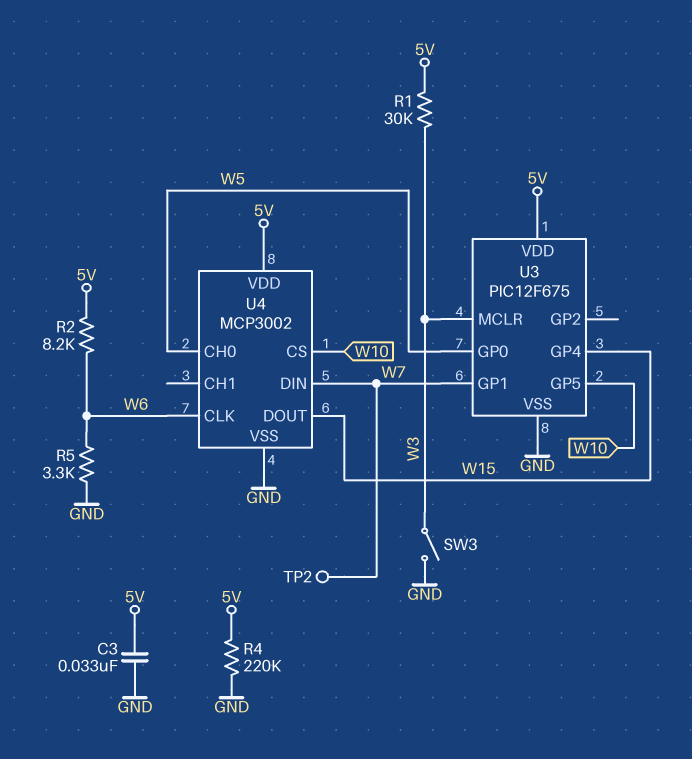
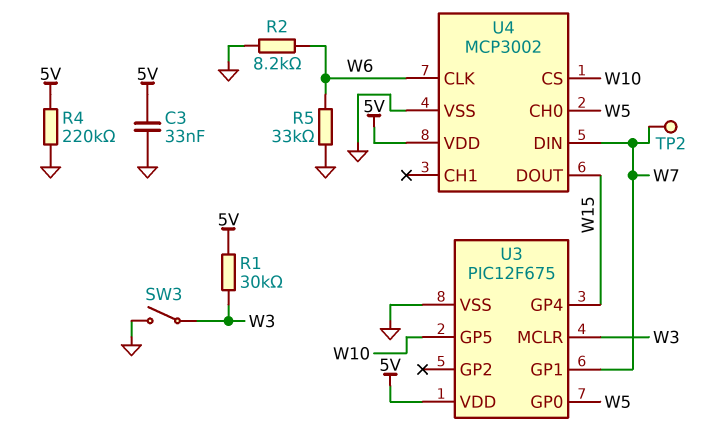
R2: 8.2k (5V, W6) -> 8.2k (GND, W6)
R5: 3.3k (GND, W6) -> 33k (GND, W6)

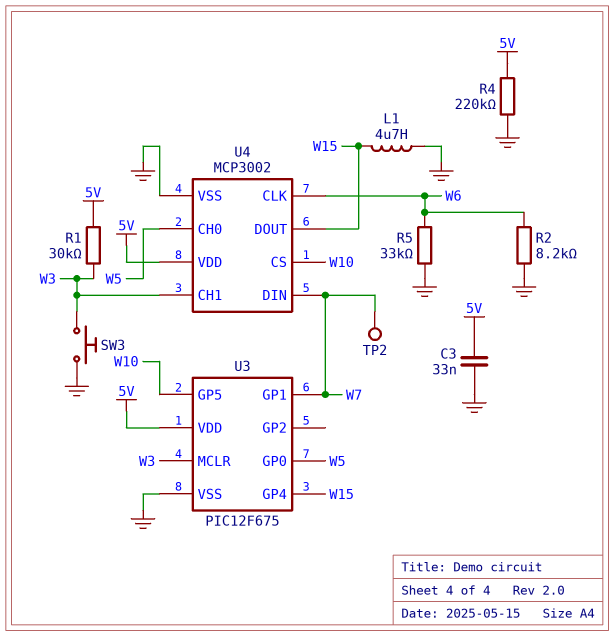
L1: none -> 4.7uH (GND, W15)
SW3: switch (GND, W3) -> button (GND, W3)
U4 pin CH1: none -> W3

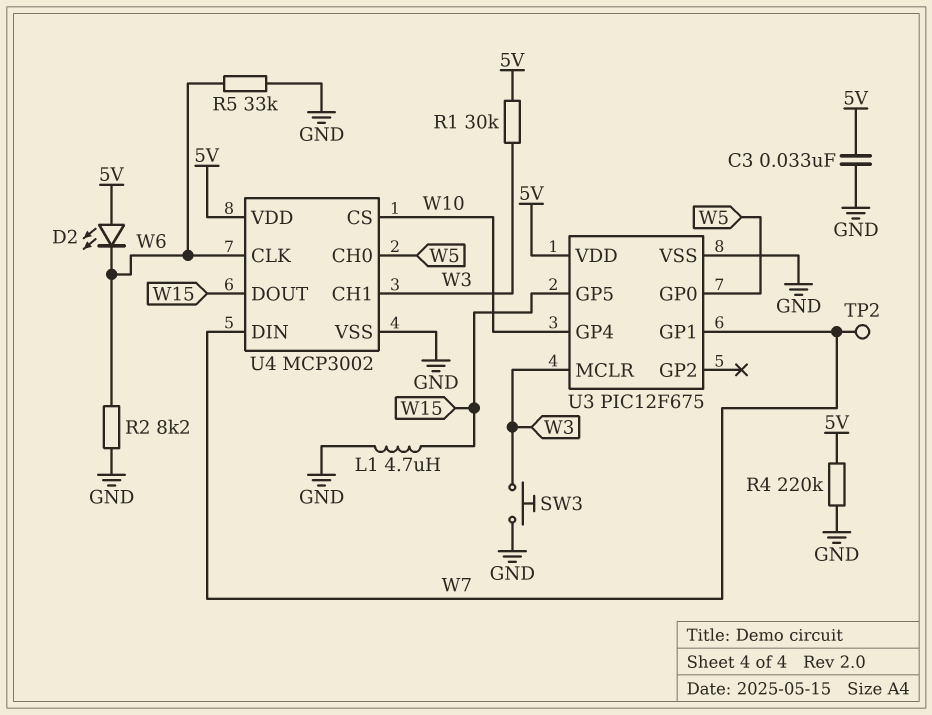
D2: none -> LED (A 5V, K W6)
U3 pin GP4: W15 -> W10
U3 pin GP5: W10 -> W15

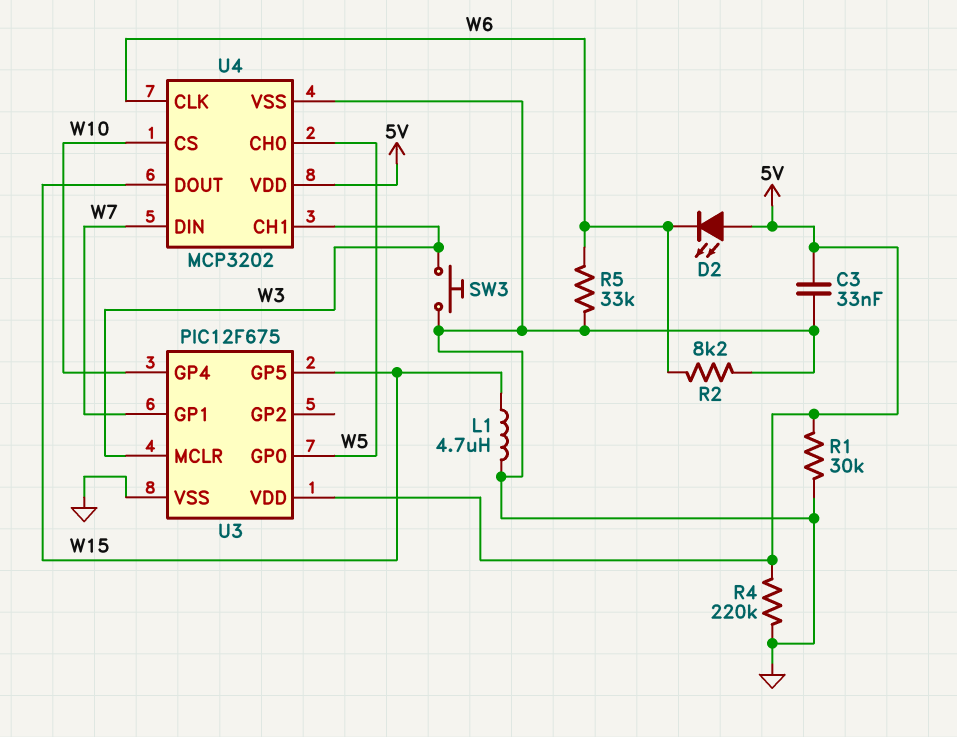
R1: 30k (5V, W3) -> 30k (5V, GND)
TP2: test point (W7) -> none
U4: MCP3002 -> MCP3202

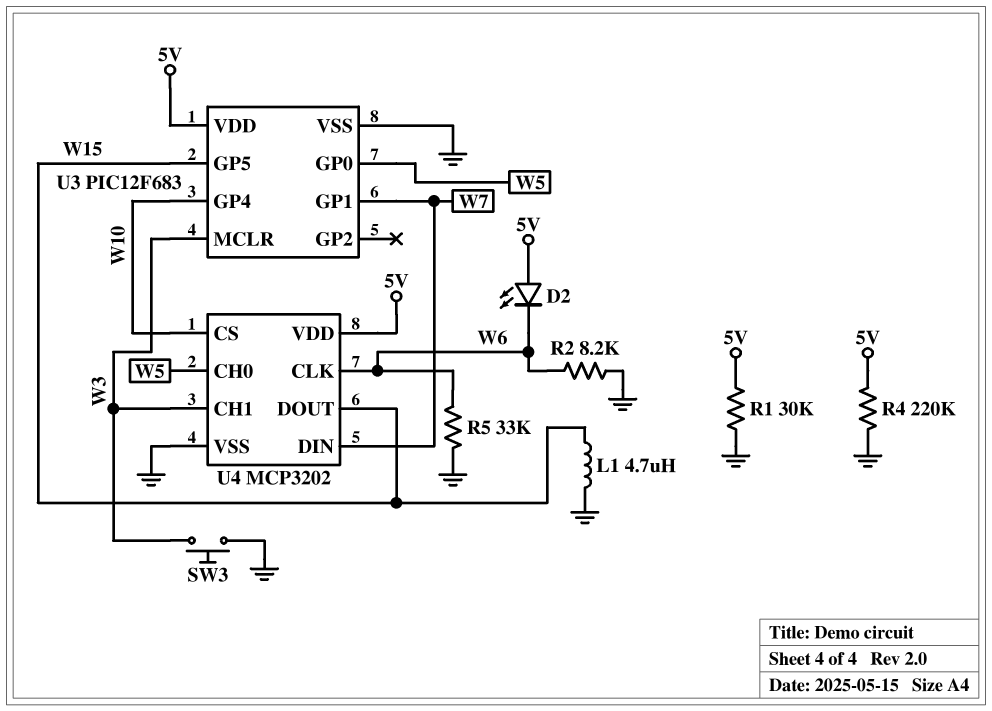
C3: 33nF (5V, GND) -> none
U3: PIC12F675 -> PIC12F683

